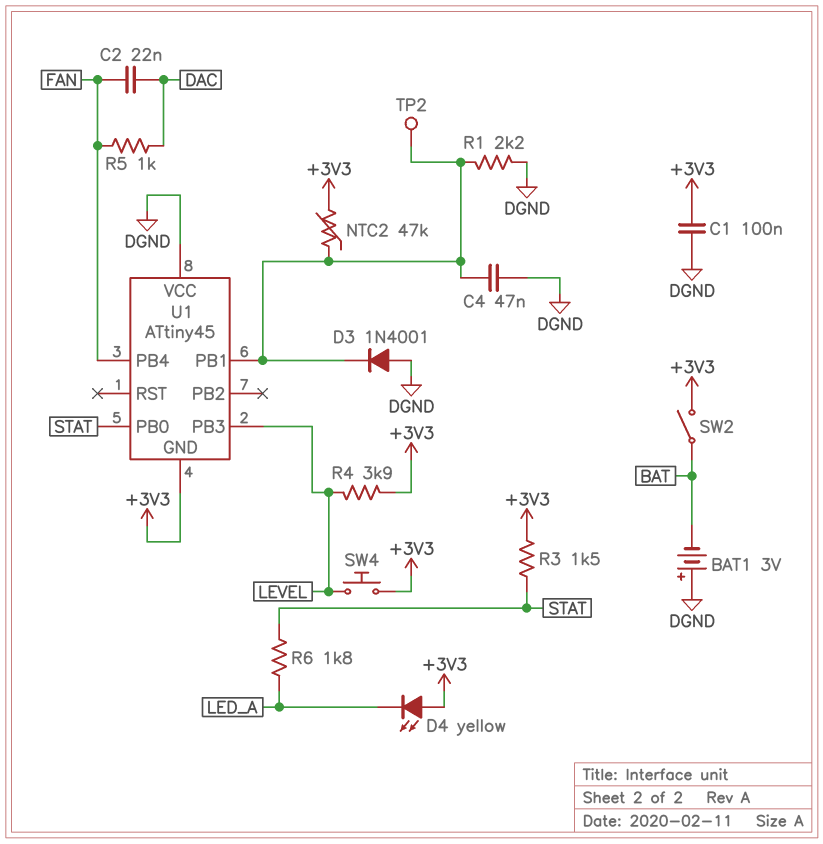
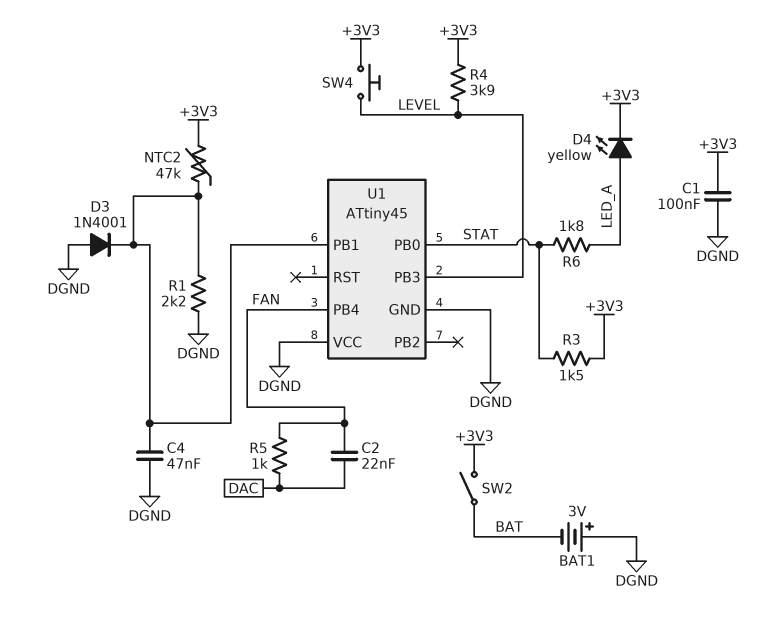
D4: LED yellow (A +3V3, K LED_A) -> LED yellow (A LED_A, K +3V3)
TP2: test point (U1/PB1) -> none
U1 pin GND: +3V3 -> DGND

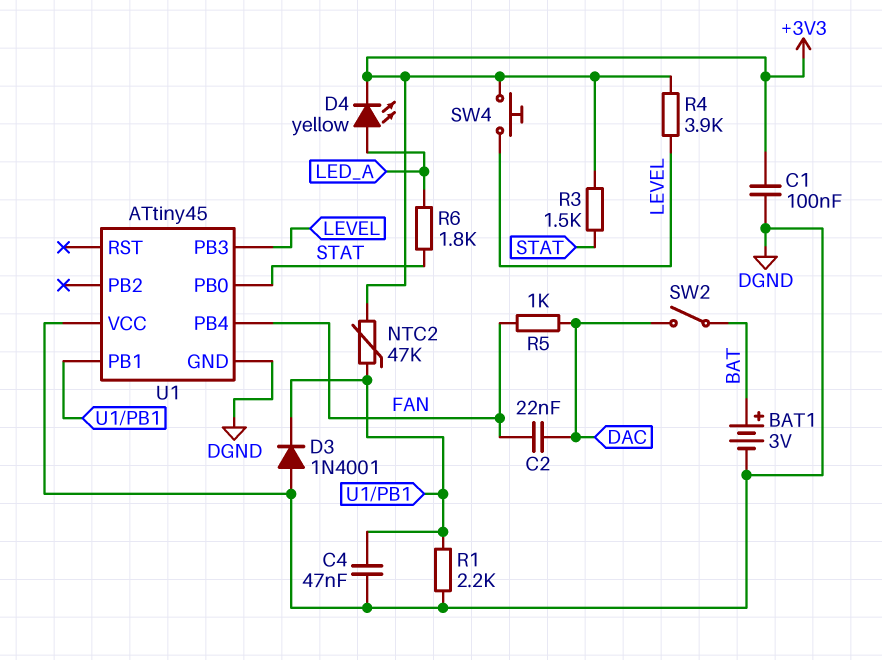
BAT1: 3V (plus DGND, minus BAT) -> 3V (plus BAT, minus DGND)
SW2: switch (+3V3, BAT) -> switch (BAT, DAC)

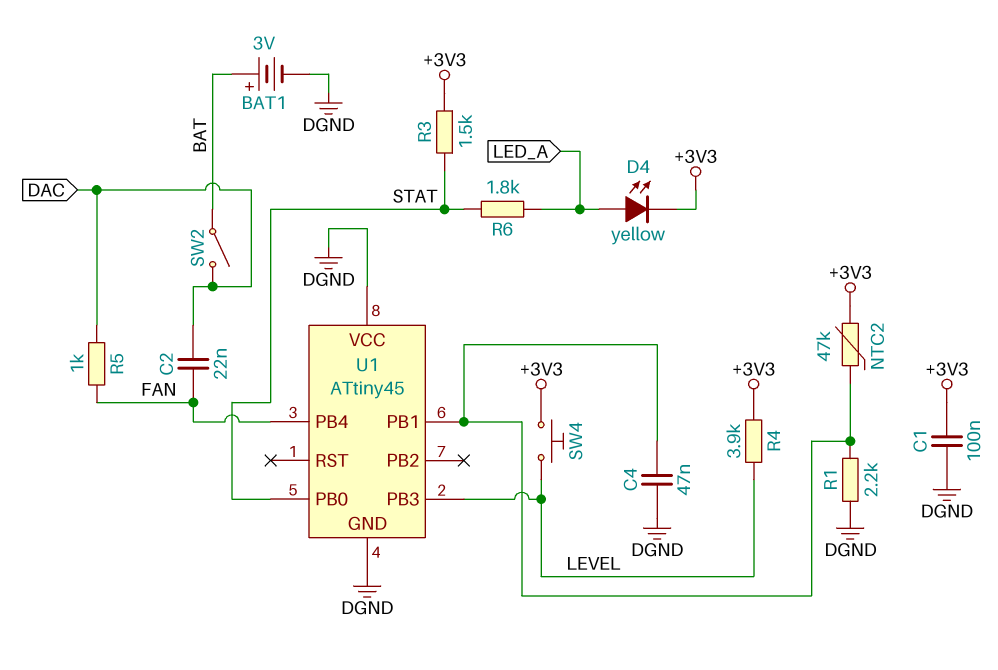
D3: diode 1N4001 (A DGND, K U1/PB1) -> none

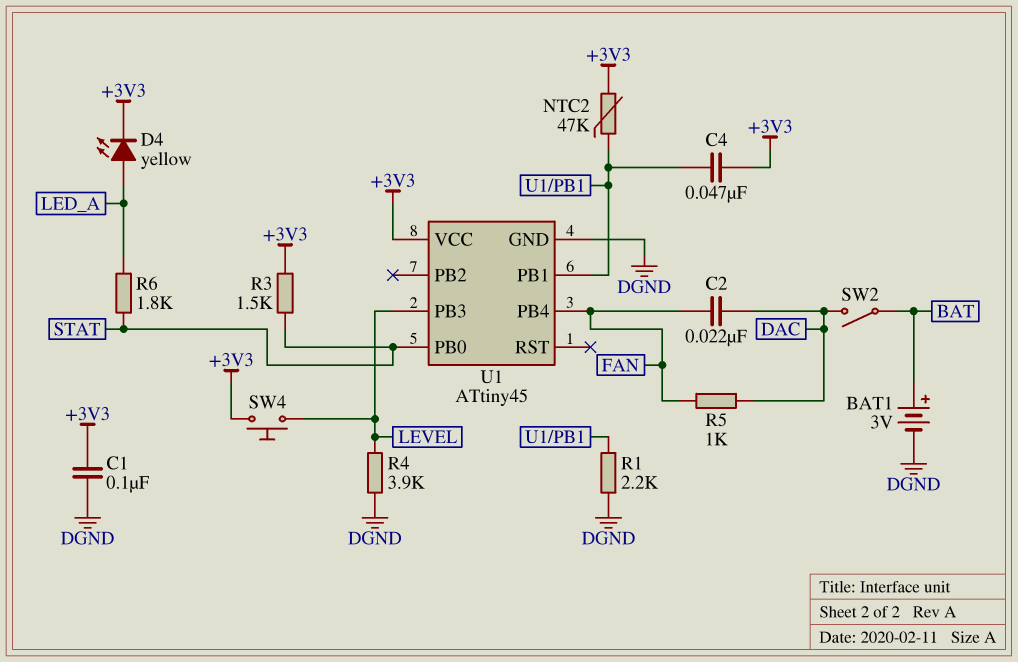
C4: 47nF (DGND, U1/PB1) -> 47nF (+3V3, U1/PB1)
R4: 3.9k (+3V3, LEVEL) -> 3.9k (DGND, LEVEL)
U1 pin VCC: DGND -> +3V3

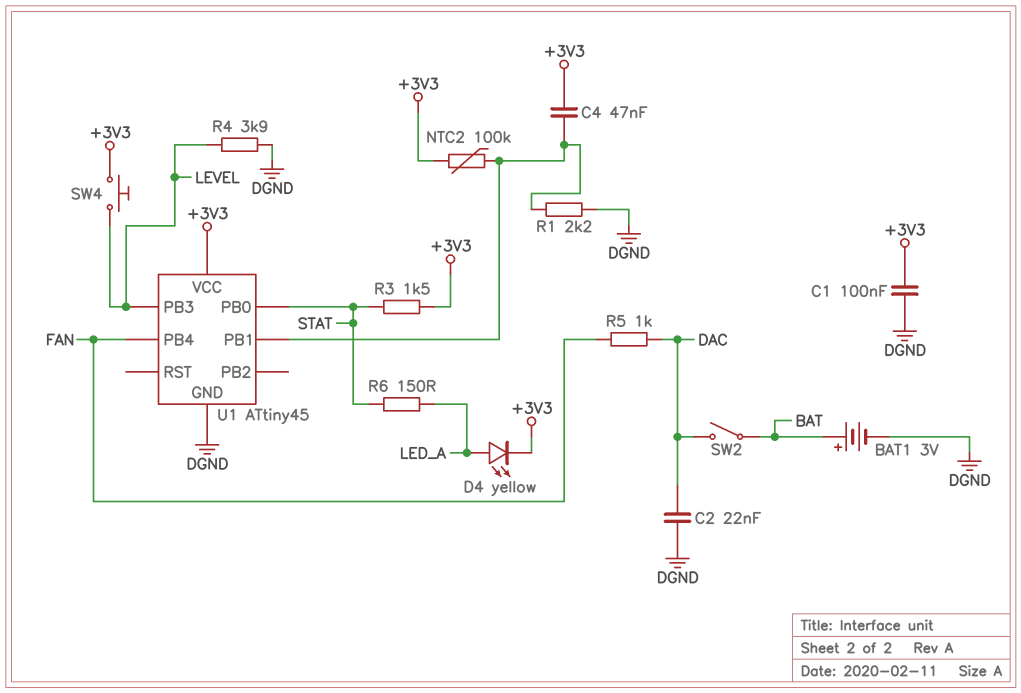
C2: 22nF (DAC, FAN) -> 22nF (DAC, DGND)
NTC2: 47k (+3V3, U1/PB1) -> 100k (+3V3, U1/PB1)
R6: 1.8k (LED_A, STAT) -> 150 (LED_A, STAT)

